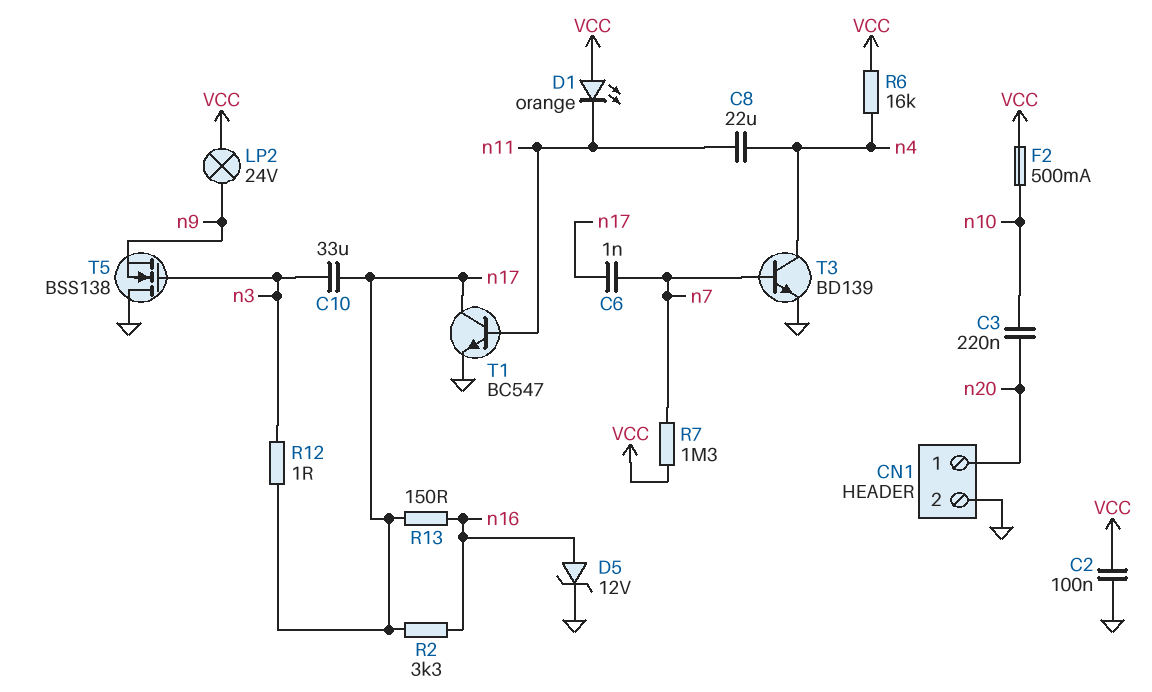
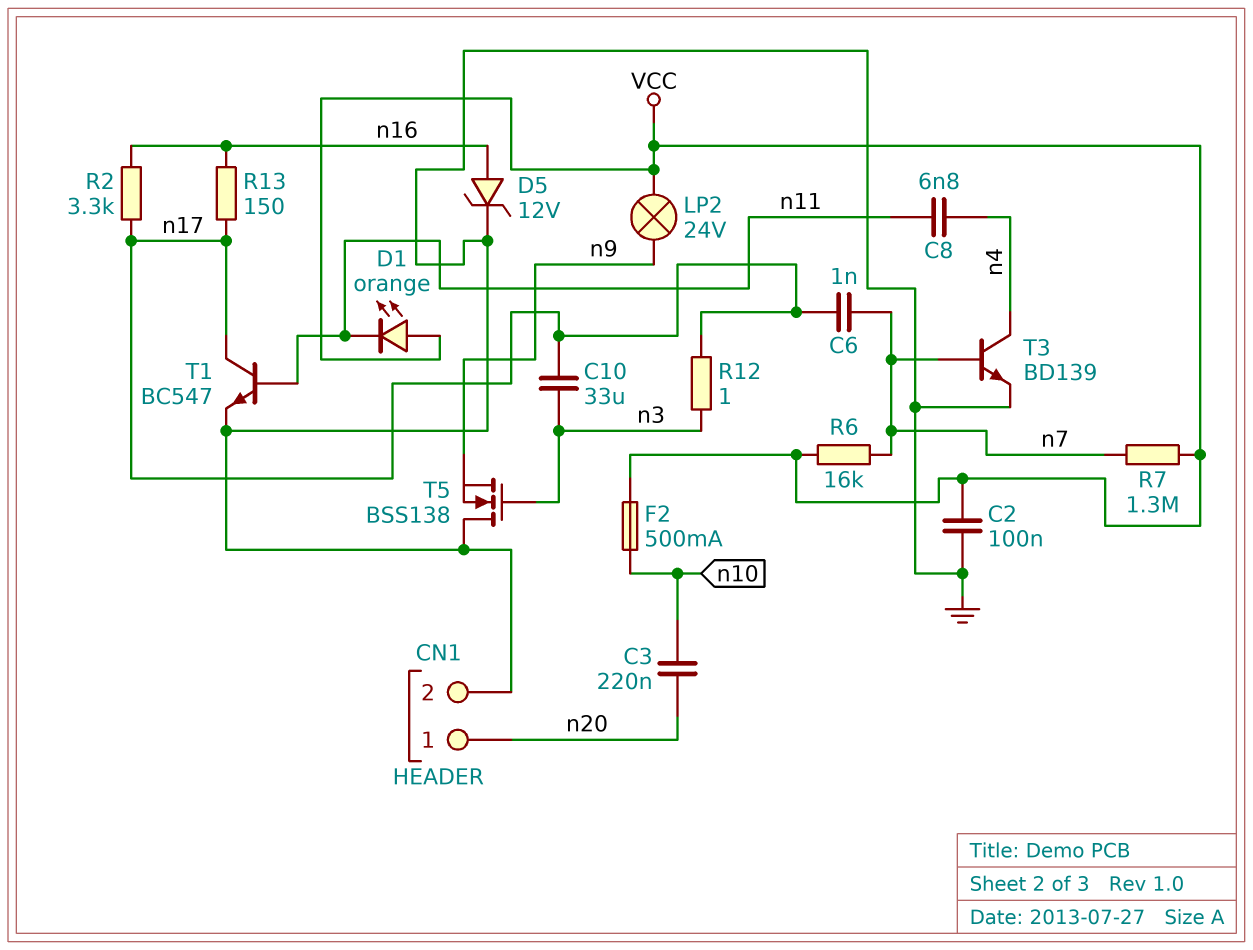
C8: 22uF (n4, n11) -> 6.8nF (n4, n11)
R6: 16k (VCC, n4) -> 16k (VCC, n7)

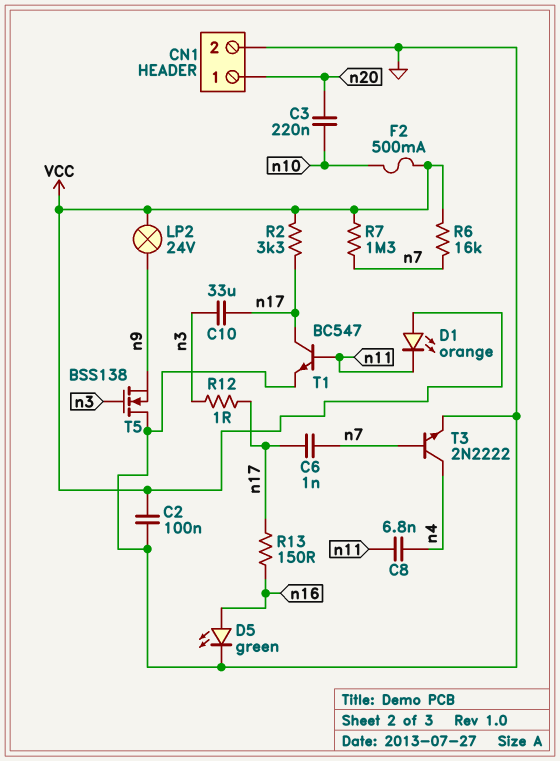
D5: zener 12V (A n16, K GND) -> LED green (A n16, K GND)
R2: 3.3k (n16, n17) -> 3.3k (VCC, n17)
T3: NPN BD139 (B n7, C n4, E GND) -> NPN 2N2222 (B n7, C n4, E GND)

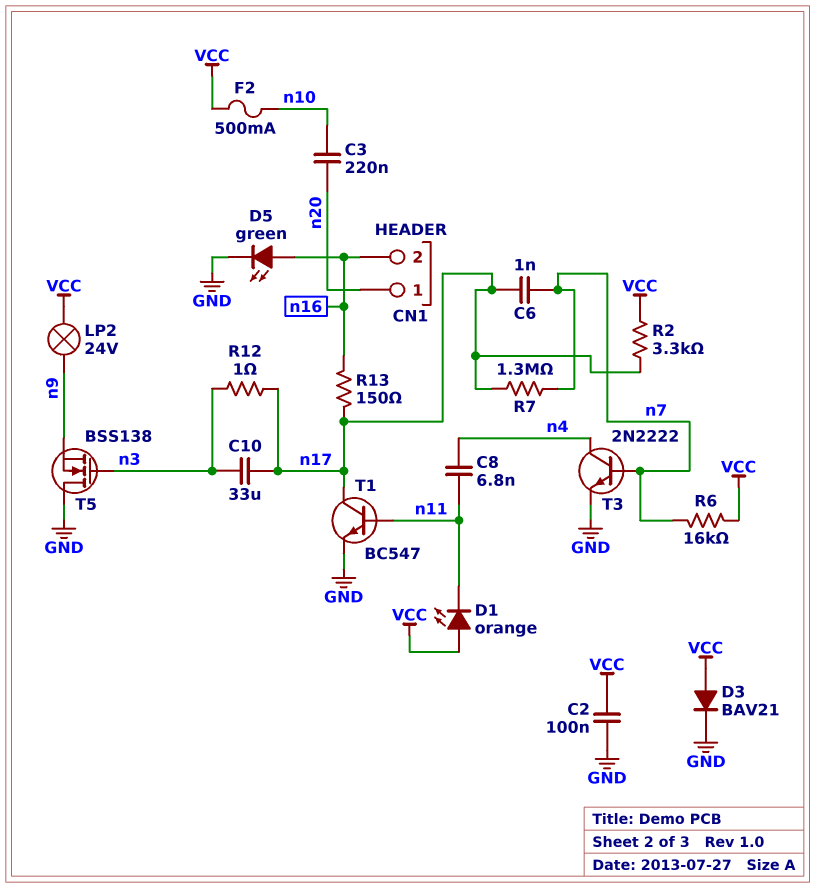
CN1 pin 2: GND -> n16
D3: none -> diode BAV21 (A VCC, K GND)
R7: 1.3M (VCC, n7) -> 1.3M (n7, n17)

